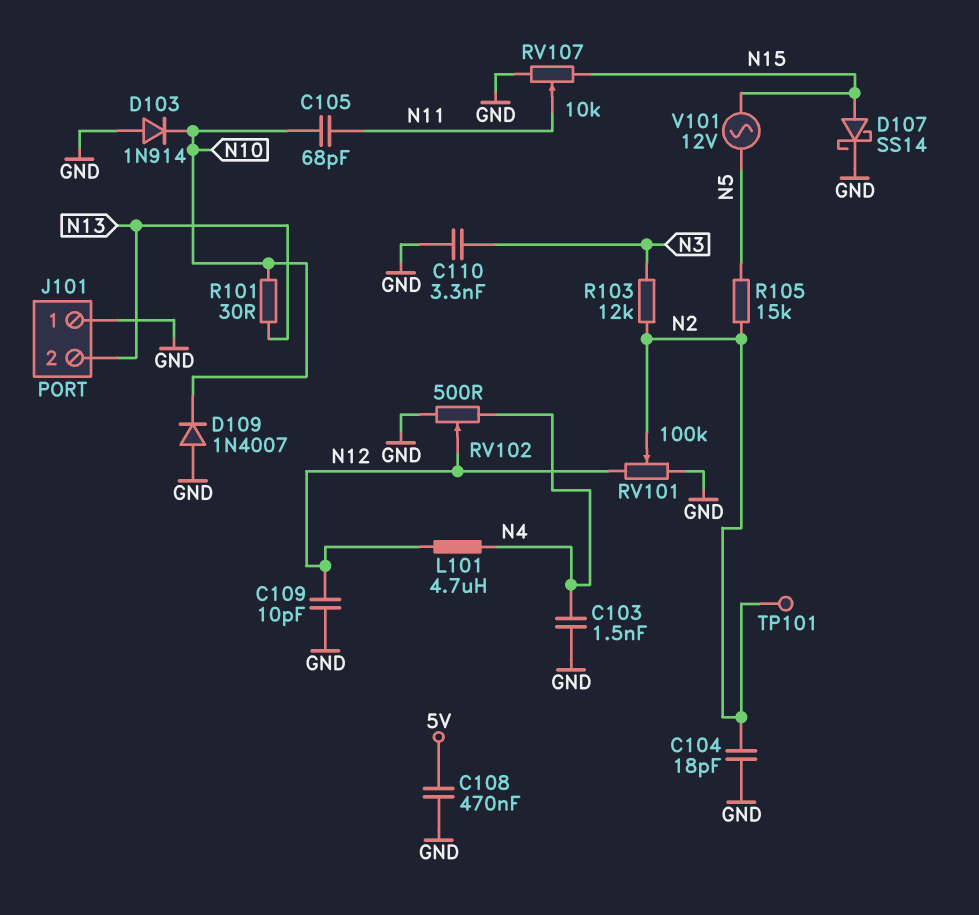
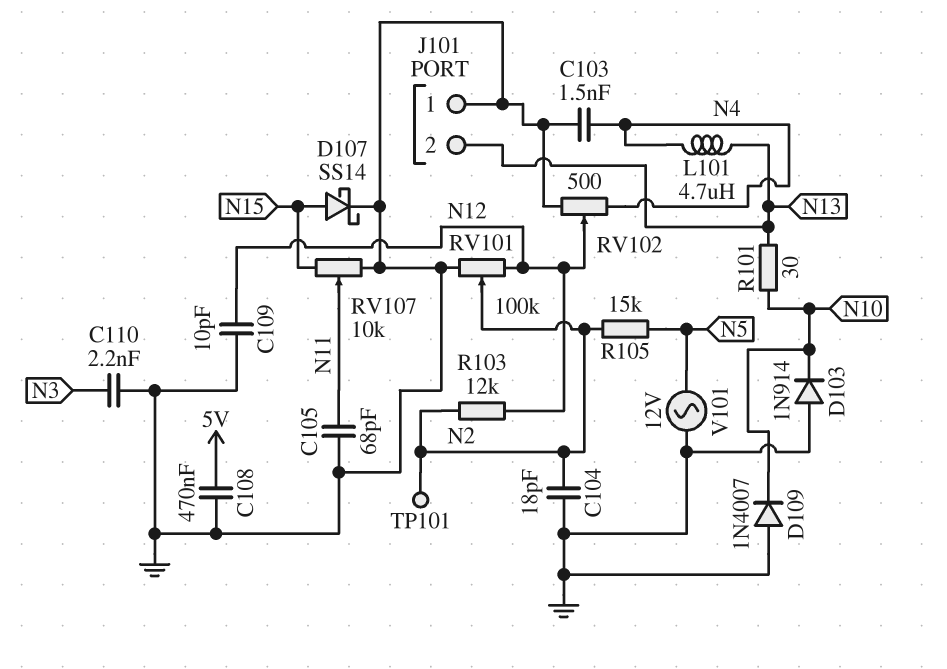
C105: 68pF (N10, N11) -> 68pF (GND, N11)
C110: 3.3nF (GND, N3) -> 2.2nF (GND, N3)
L101: 4.7uH (N4, N12) -> 4.7uH (N4, N13)
R103: 12k (N2, N3) -> 12k (N2, N12)
V101: AC 12V (N5, N15) -> AC 12V (GND, N5)

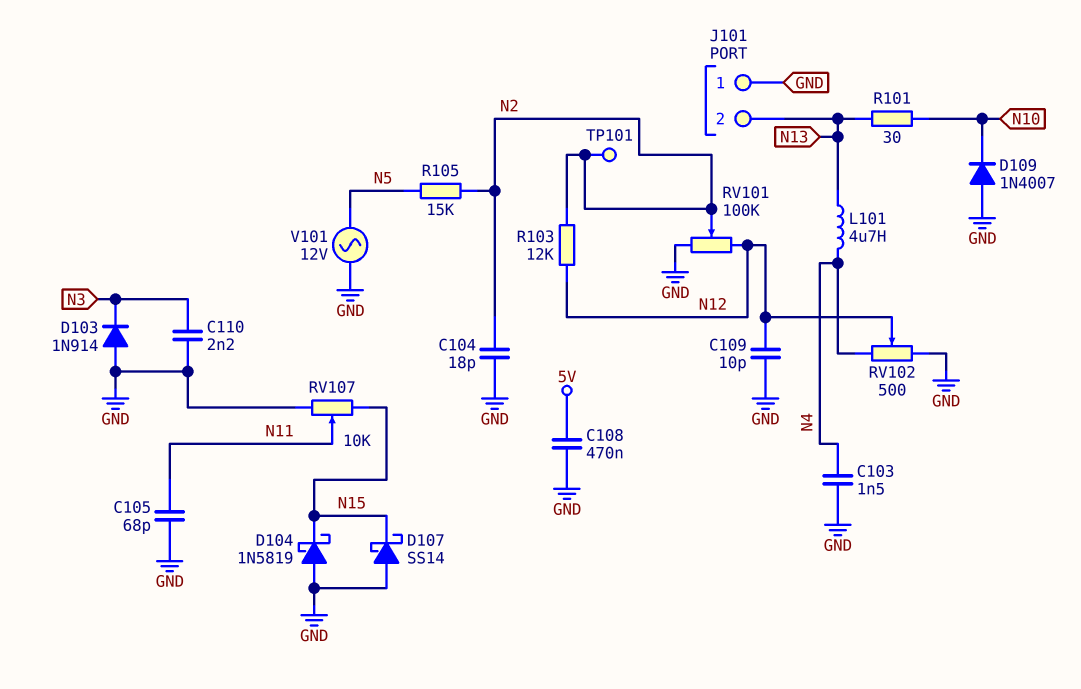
D103: diode 1N914 (A GND, K N10) -> diode 1N914 (A GND, K N3)
D104: none -> schottky 1N5819 (A GND, K N15)
D107: schottky SS14 (A N15, K GND) -> schottky SS14 (A GND, K N15)

